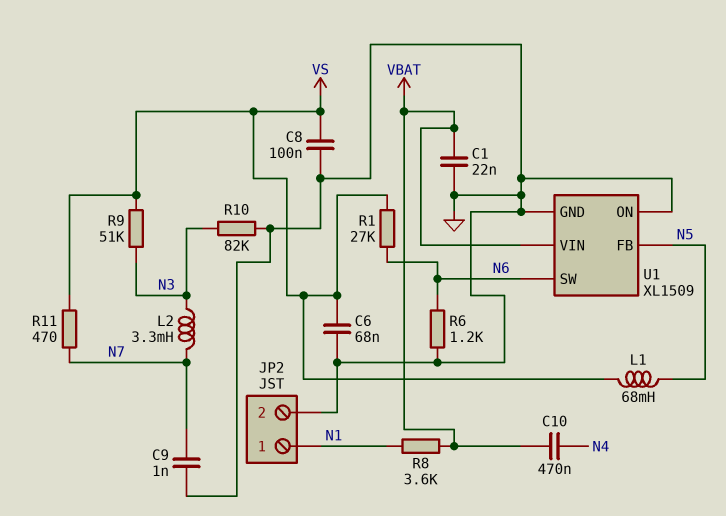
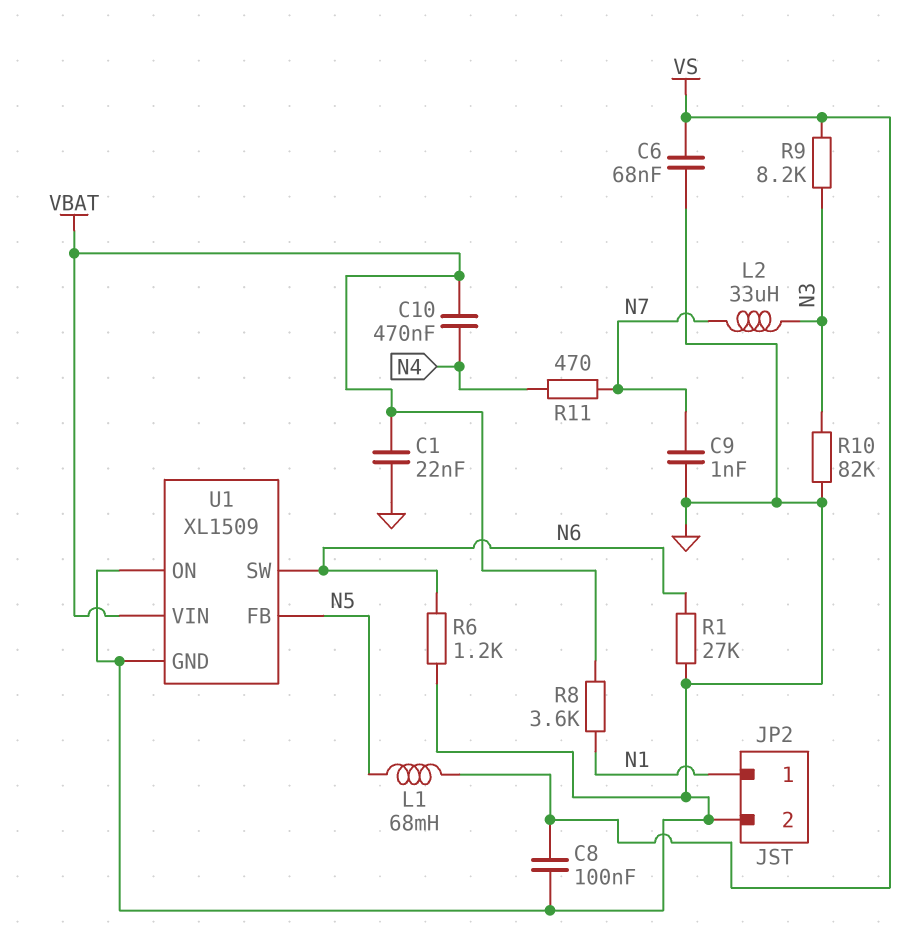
L2: 3.3mH (N3, N7) -> 33uH (N3, N7)
R1: 27k (N6, VS) -> 27k (GND, N6)
R9: 51k (N3, VS) -> 8.2k (N3, VS)
R11: 470 (N7, VS) -> 470 (N4, N7)

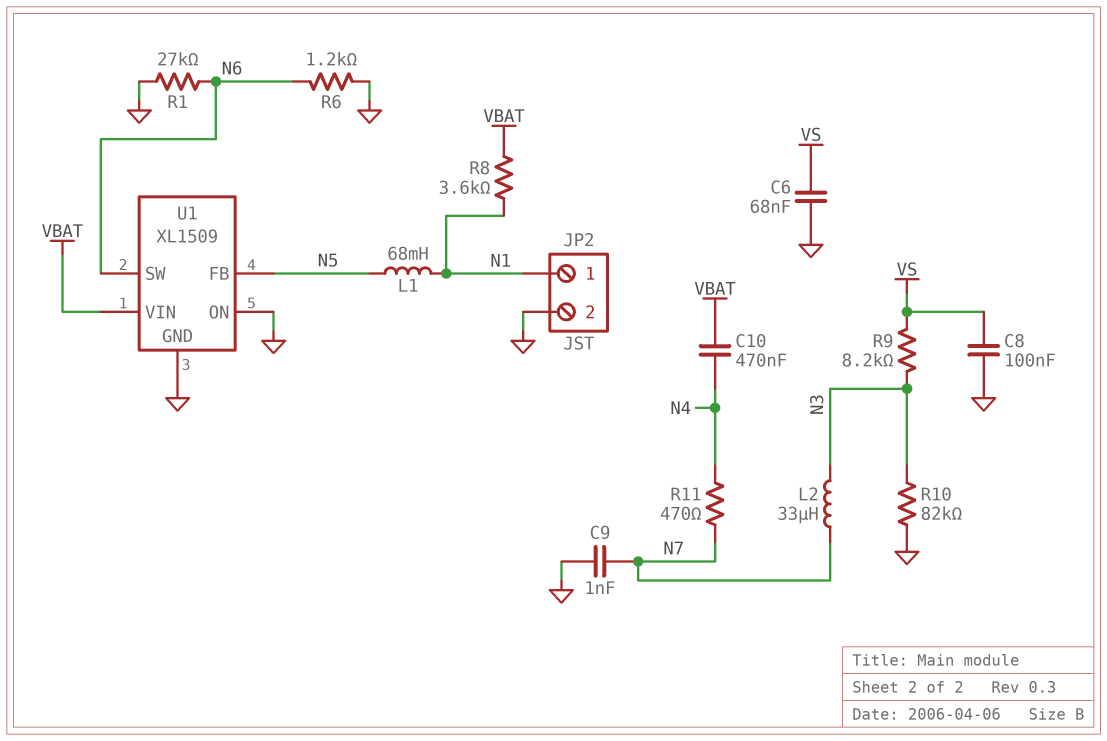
C1: 22nF (GND, VBAT) -> none
L1: 68mH (N5, VS) -> 68mH (N1, N5)

